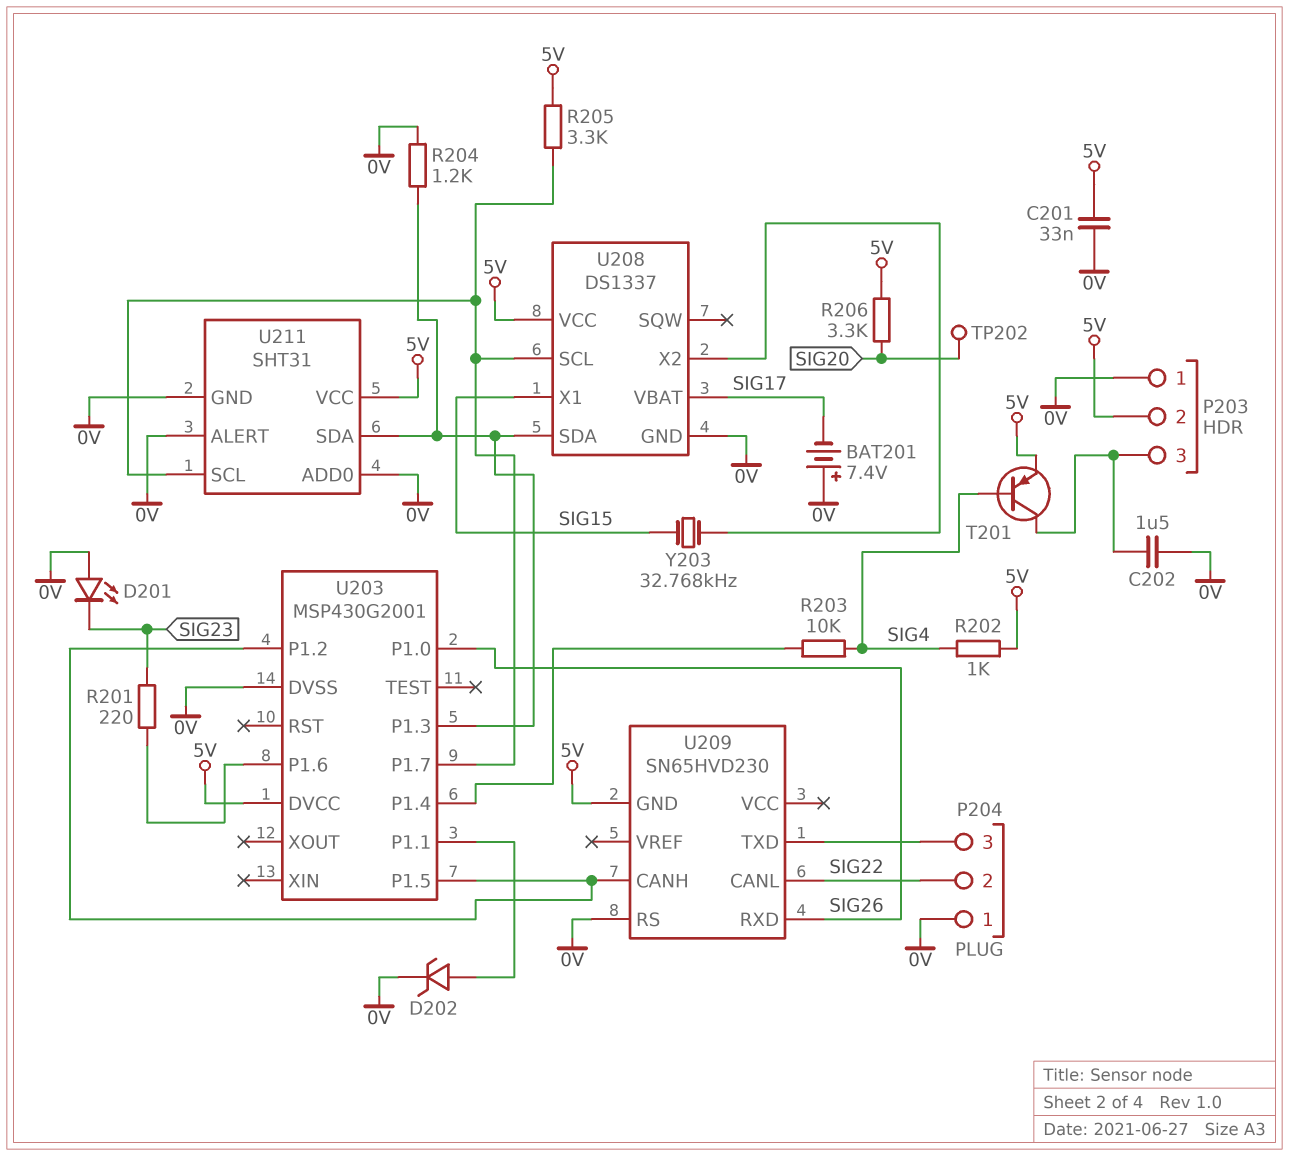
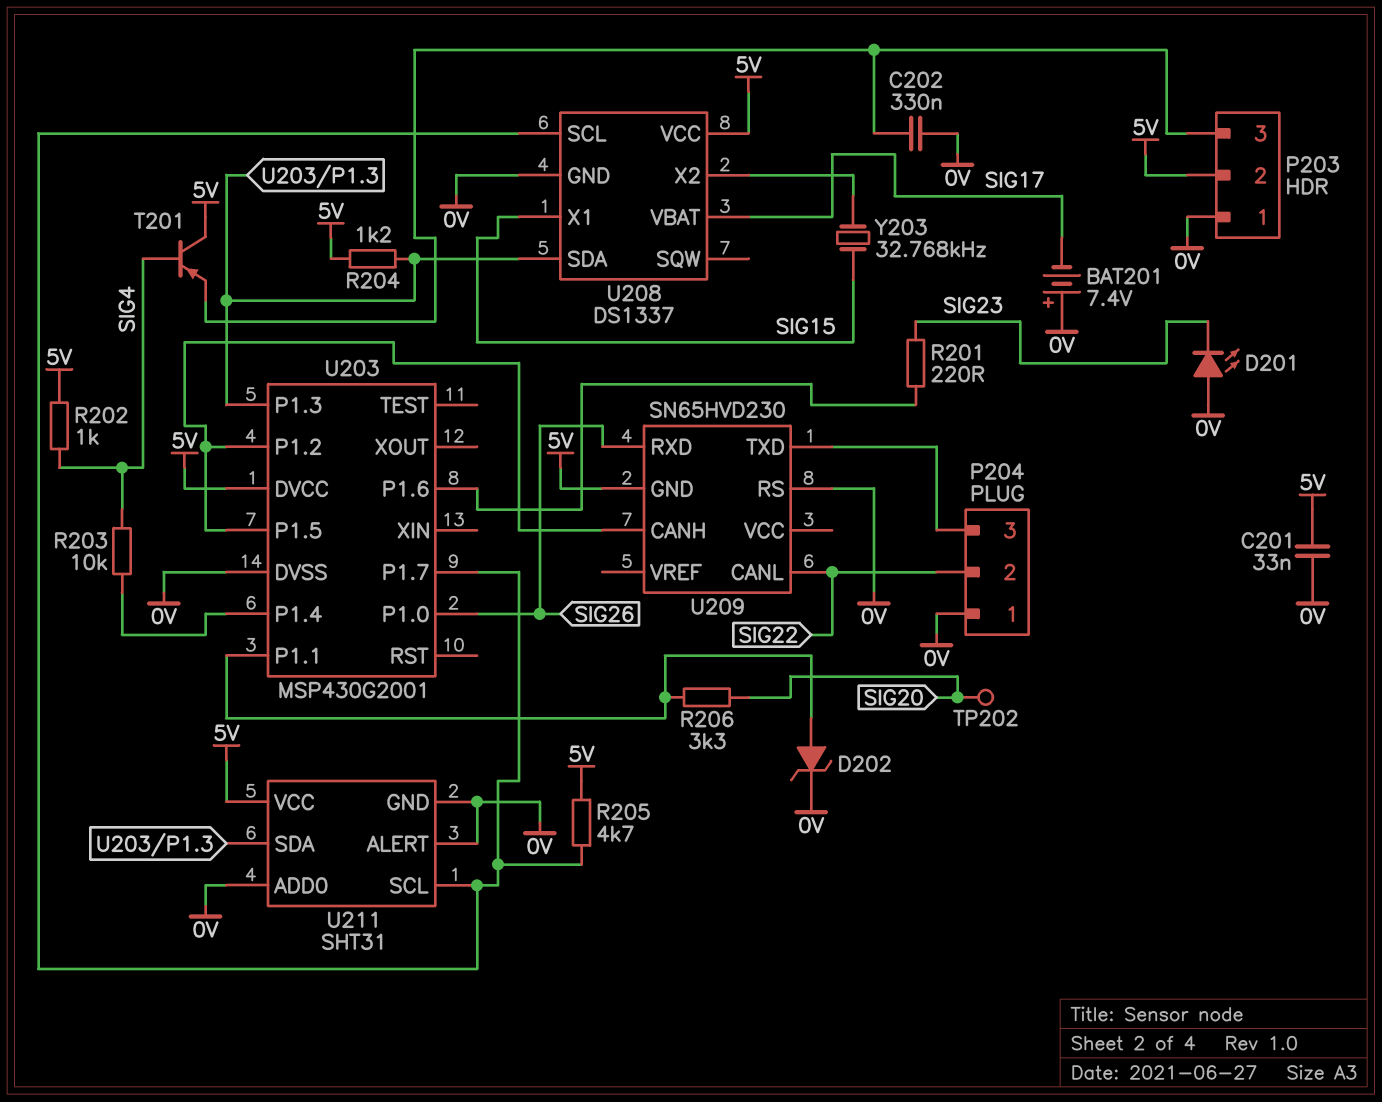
C202: 1.5uF (0V, P203/3) -> 330nF (0V, P203/3)
R204: 1.2k (0V, U203/P1.3) -> 1.2k (5V, U203/P1.3)
R205: 3.3k (5V, U203/P1.7) -> 4.7k (5V, U203/P1.7)
R206: 3.3k (5V, SIG20) -> 3.3k (SIG20, U203/P1.1)
T201: PNP (B SIG4, C P203/3, E 5V) -> PNP (B SIG4, C 5V, E P203/3)

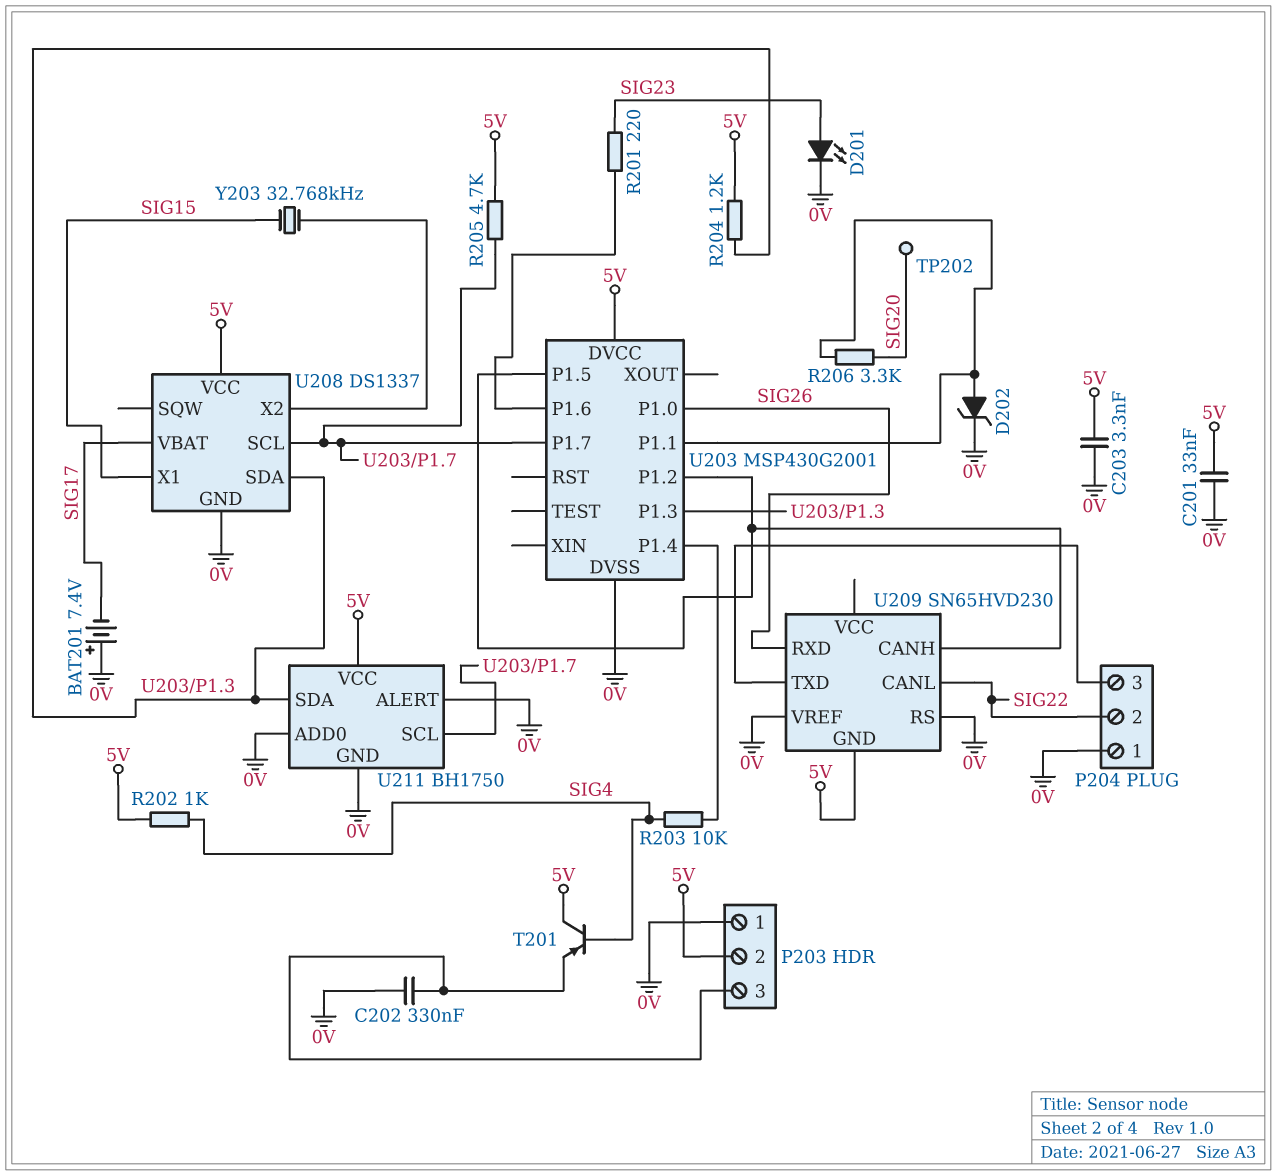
C203: none -> 3.3nF (0V, 5V)
D201: LED (A 0V, K SIG23) -> LED (A SIG23, K 0V)
U209 pin VREF: none -> 0V
U211: SHT31 -> BH1750

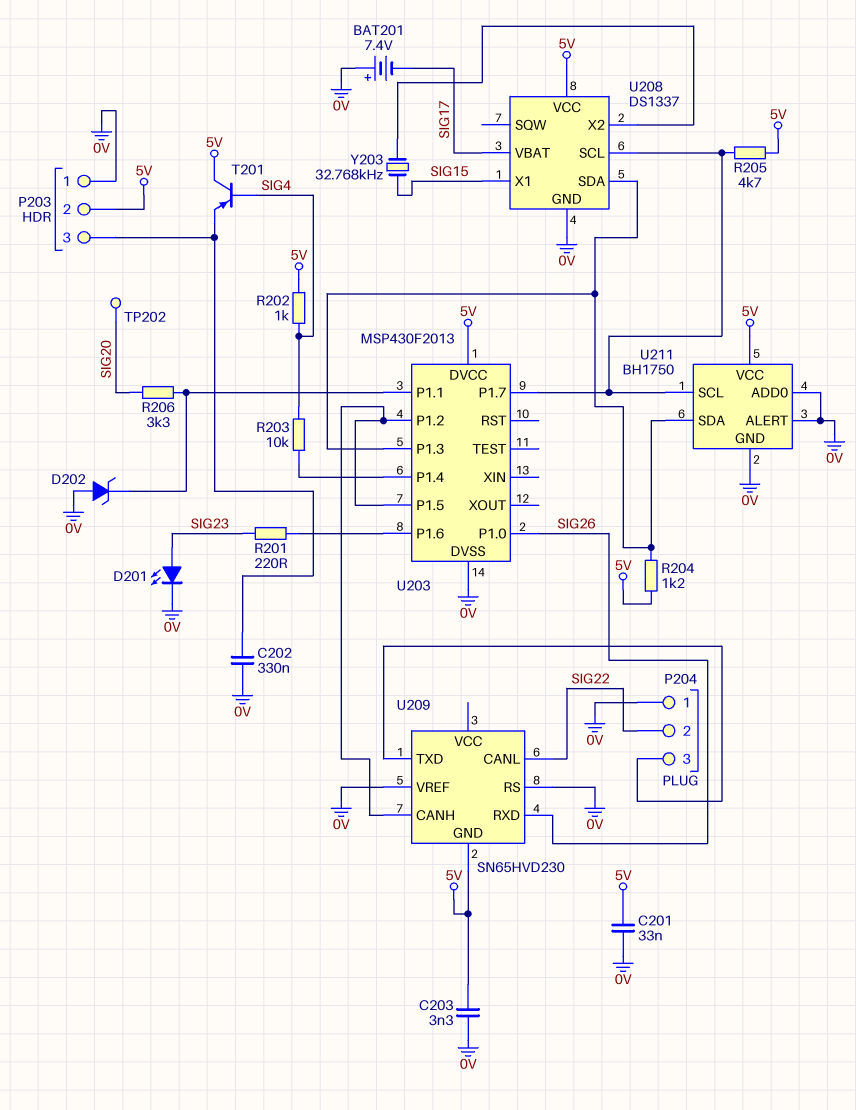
D202: zener (A U203/P1.1, K 0V) -> zener (A 0V, K U203/P1.1)
U203: MSP430G2001 -> MSP430F2013

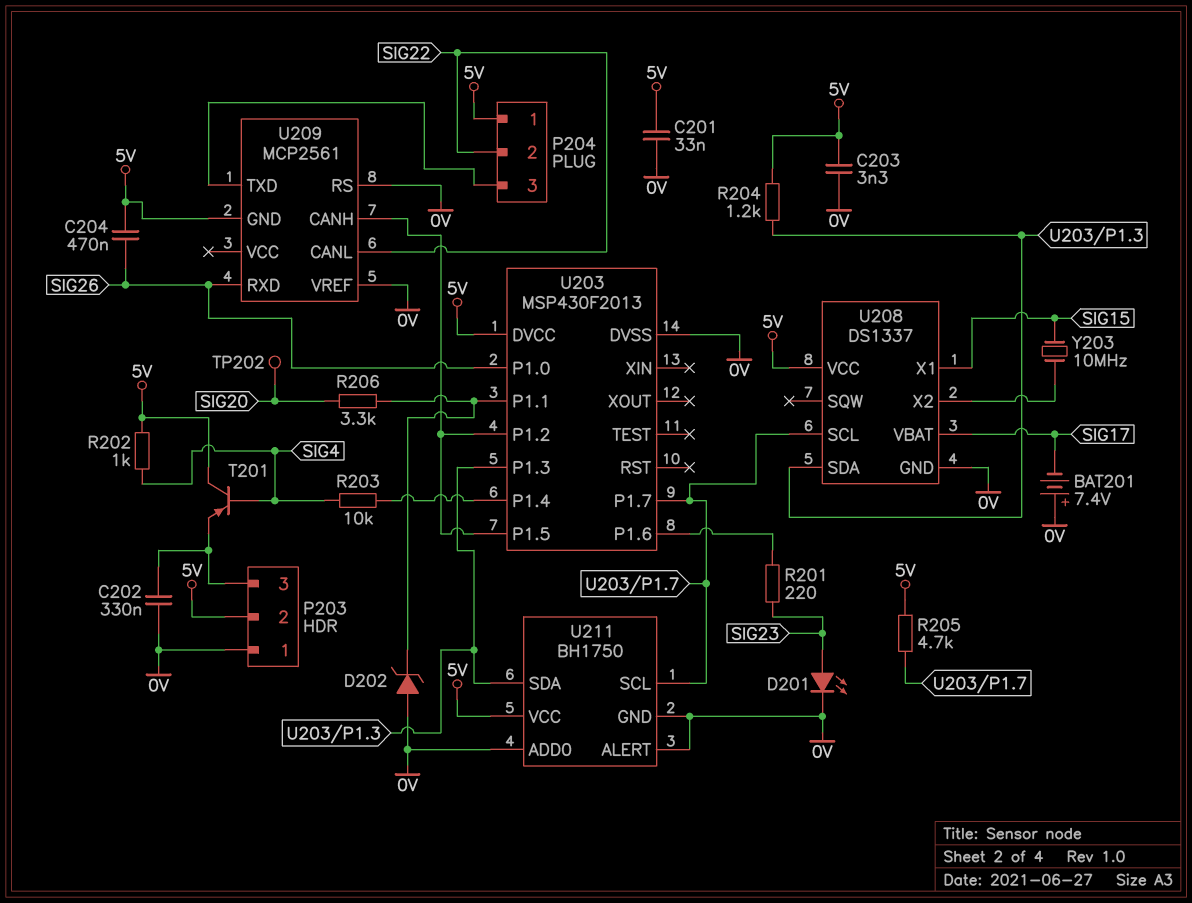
C204: none -> 470nF (5V, SIG26)
P204 pin 1: 0V -> 5V
U209: SN65HVD230 -> MCP2561
Y203: 32.768kHz (SIG15, U208/X2) -> 10MHz (SIG15, U208/X2)

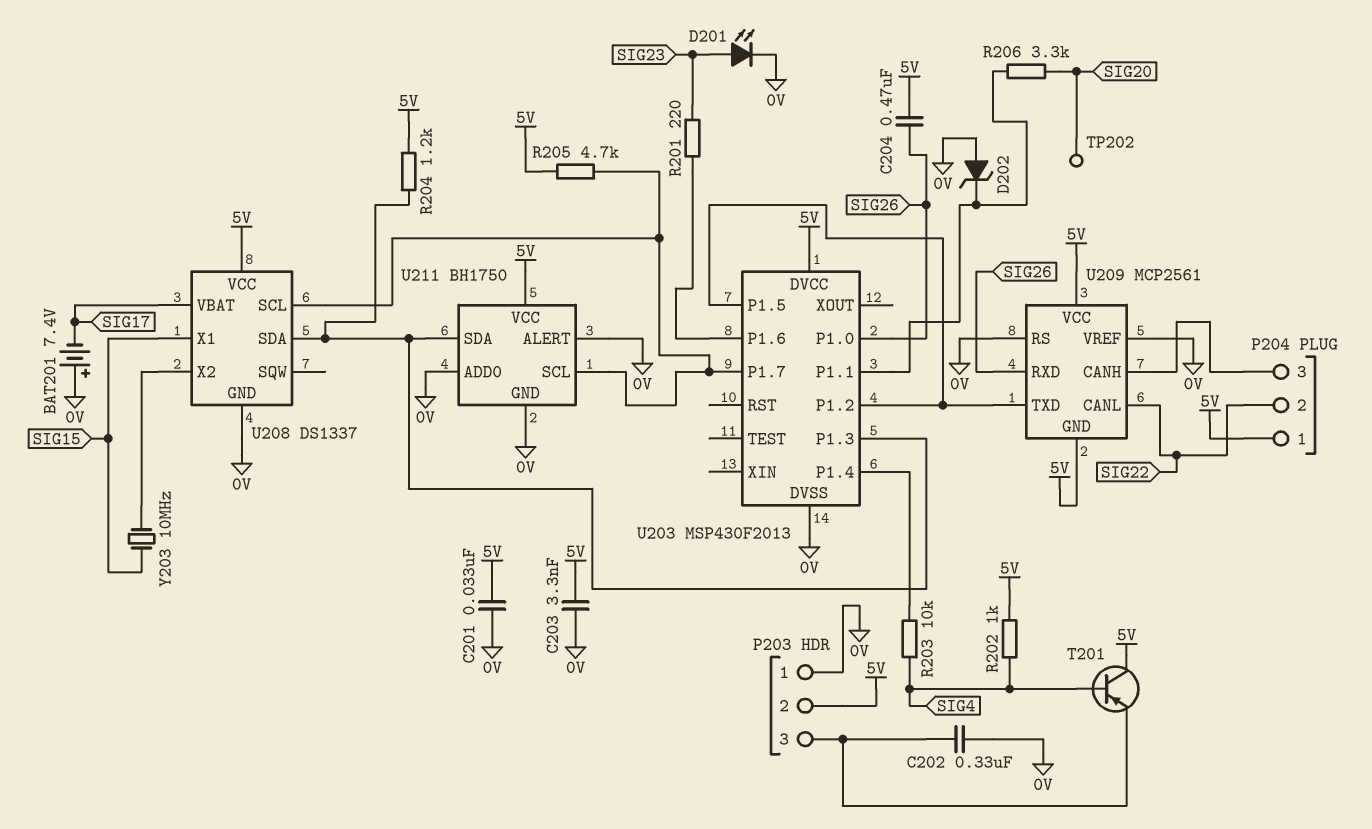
U209 pin CANH: U203/P1.2 -> P204/3
U209 pin TXD: P204/3 -> U203/P1.2
U209 pin VCC: none -> 5V

